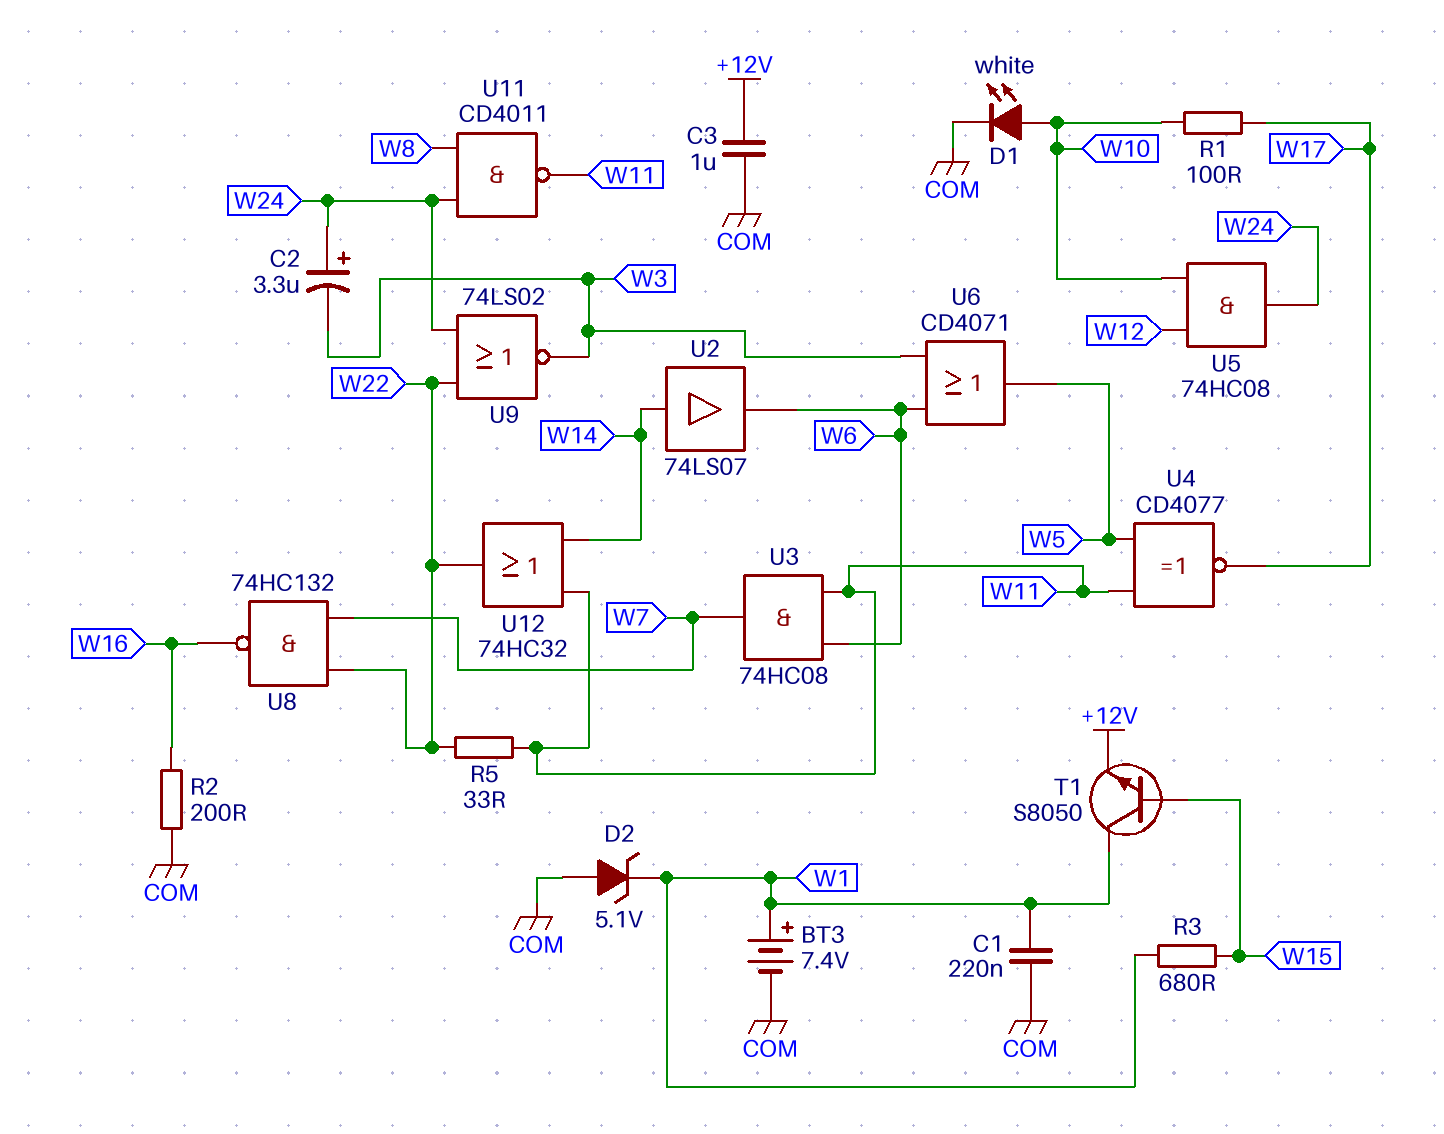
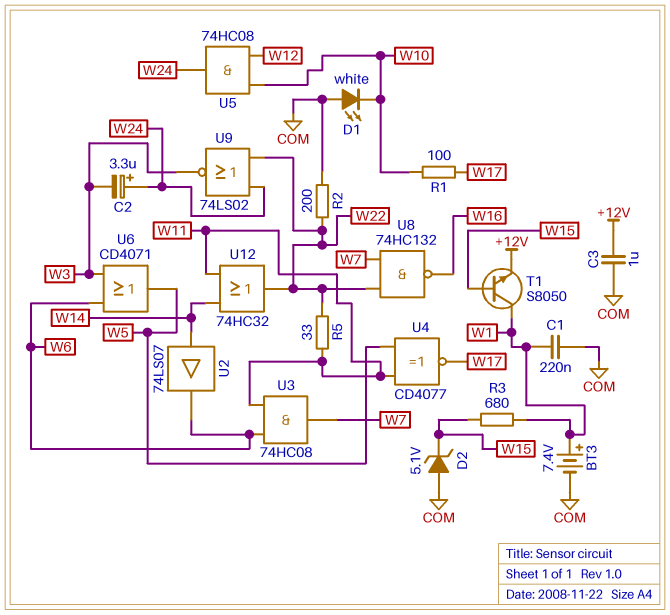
D1: LED white (A W10, K COM) -> LED white (A COM, K W10)
D2: zener 5.1V (A COM, K W1) -> zener 5.1V (A COM, K W15)
R2: 200 (COM, W16) -> 200 (COM, W22)
U11: NAND CD4011 (in W8, in W24, out W11) -> none

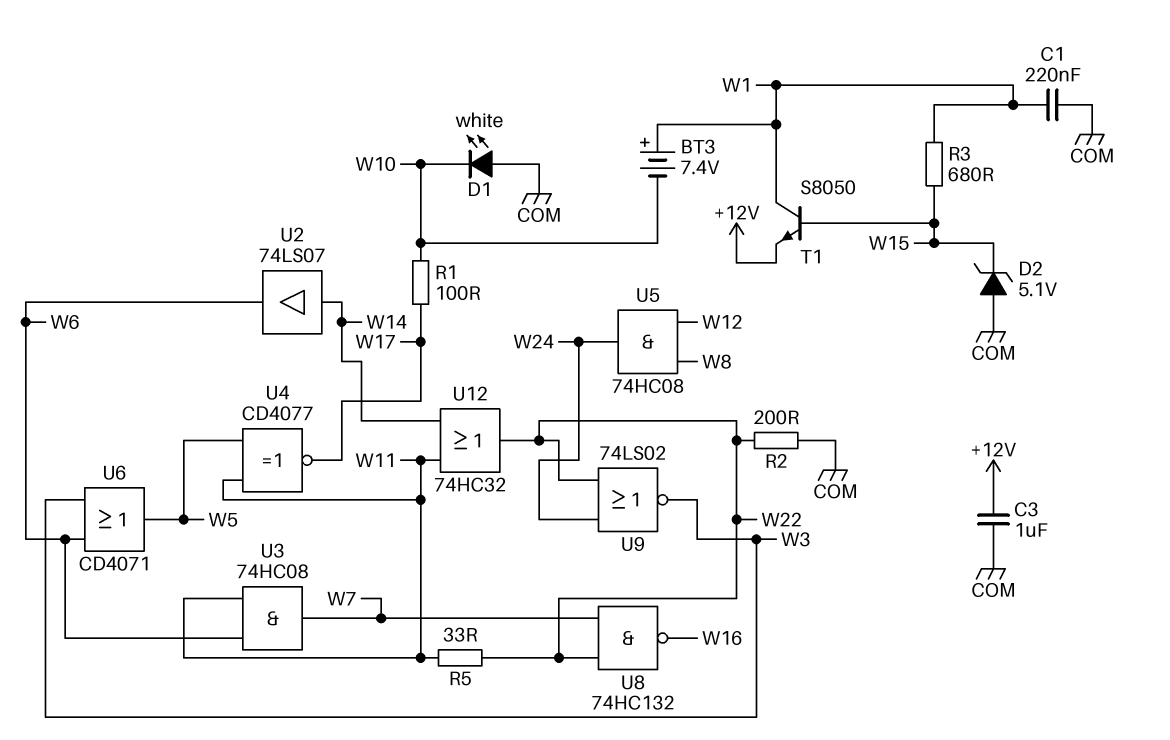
BT3: 7.4V (plus W1, minus COM) -> 7.4V (plus W1, minus W10)
C2: 3.3uF (plus W24, minus W3) -> none
U5: AND 74HC08 (in W10, in W12, out W24) -> AND 74HC08 (in W8, in W12, out W24)

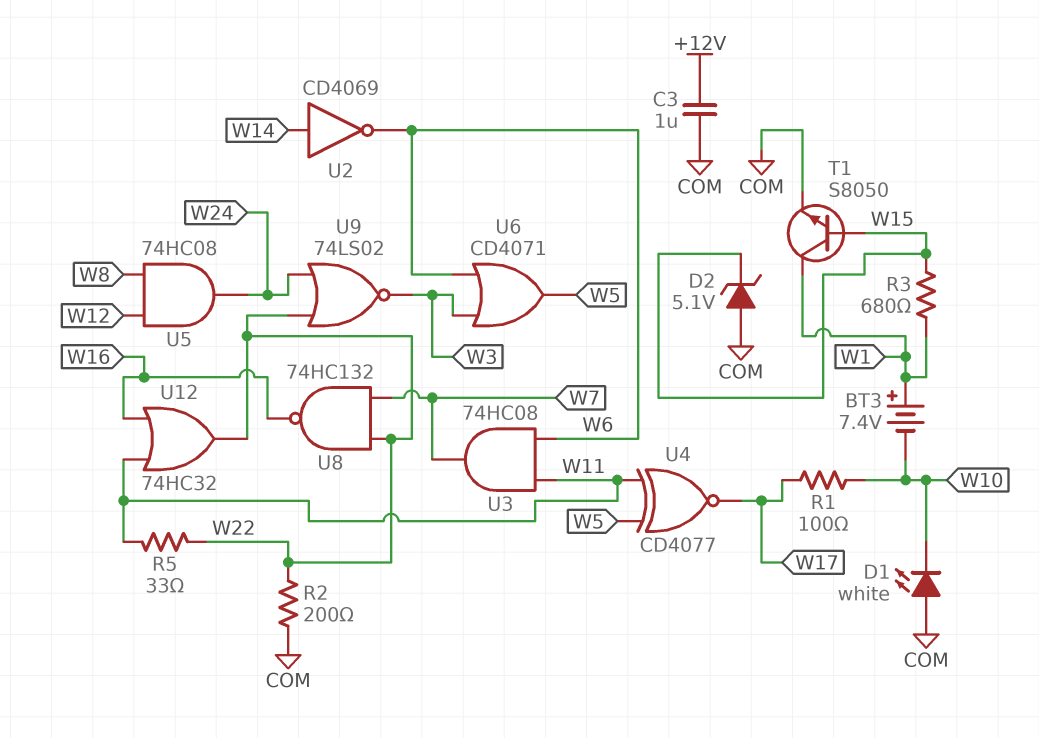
C1: 220nF (COM, W1) -> none
T1: NPN S8050 (B W15, C W1, E +12V) -> NPN S8050 (B W15, C W1, E COM)
U2: buffer 74LS07 (in W14, out W6) -> NOT CD4069 (in W14, out W6)
U12: OR 74HC32 (in W11, in W14, out W22) -> OR 74HC32 (in W11, in W16, out W22)

